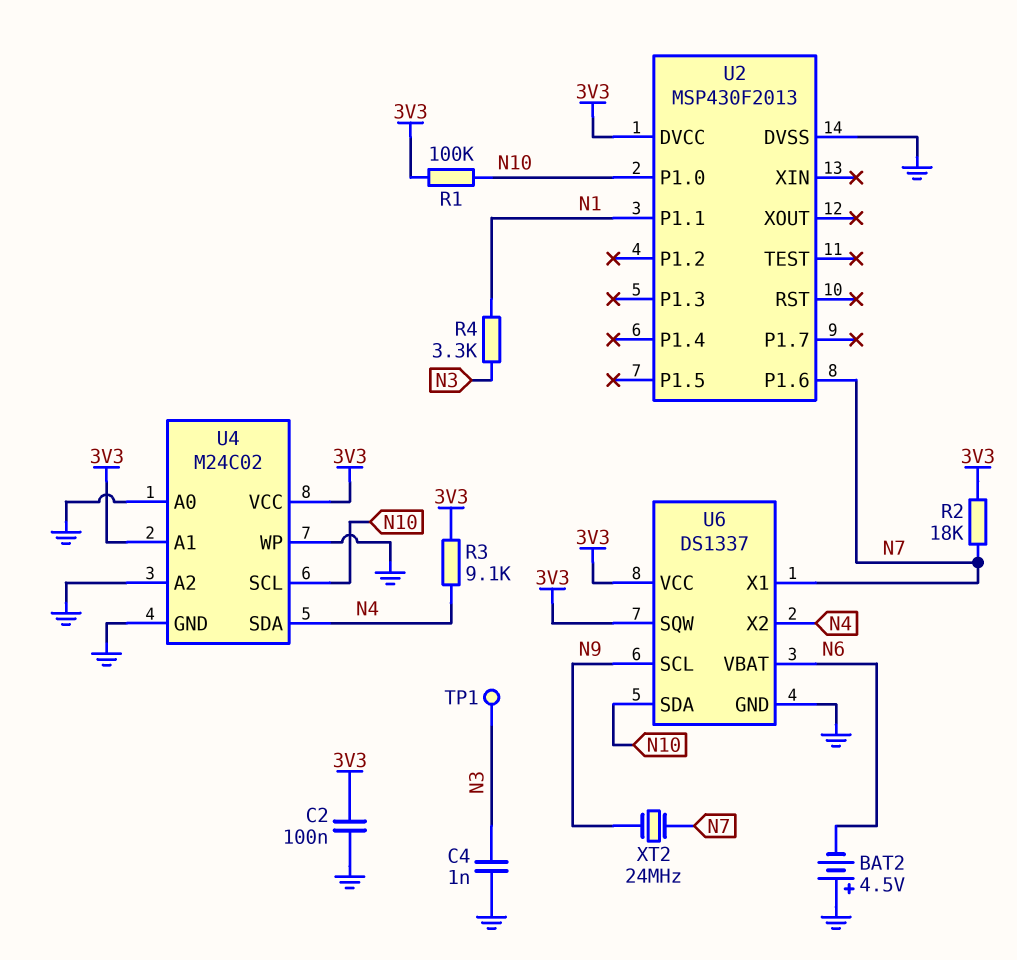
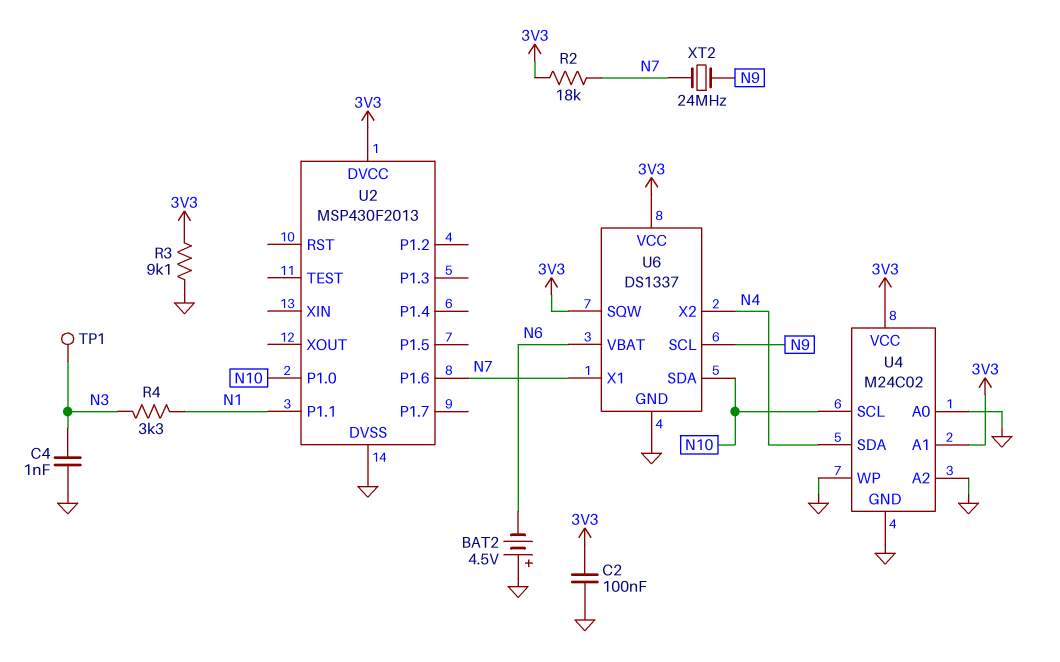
R1: 100k (3V3, N10) -> none
R3: 9.1k (3V3, N4) -> 9.1k (3V3, GND)

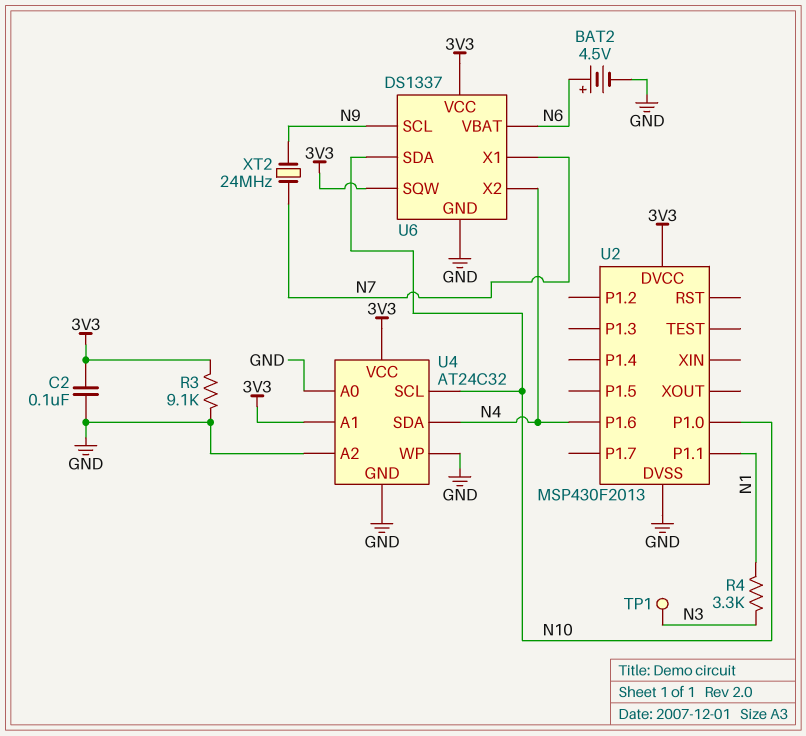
BAT2: 4.5V (plus GND, minus N6) -> 4.5V (plus N6, minus GND)
C4: 1nF (GND, N3) -> none
R2: 18k (3V3, N7) -> none
U2 pin P1.6: N7 -> N4
U4: M24C02 -> AT24C32

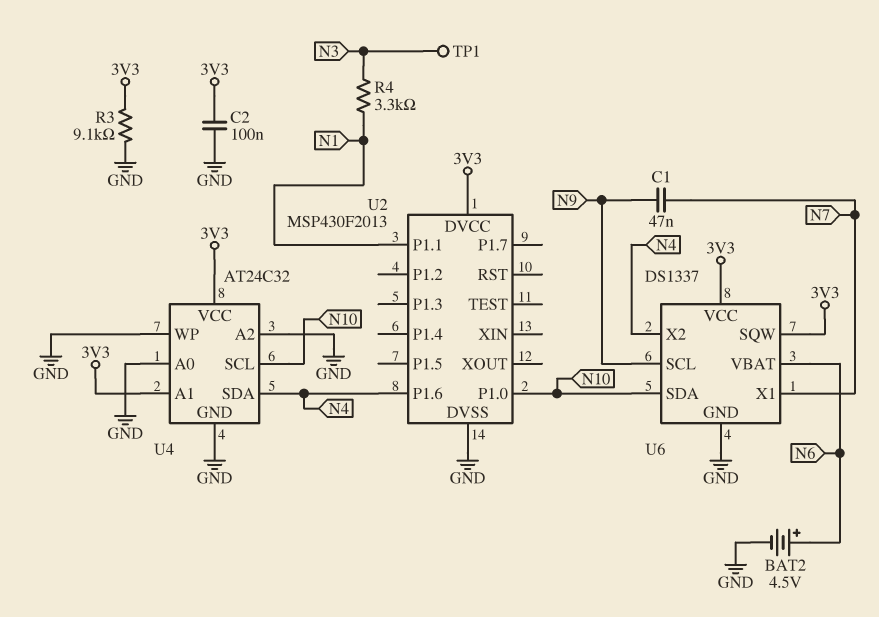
C1: none -> 47nF (N7, N9)
XT2: 24MHz (N7, N9) -> none

